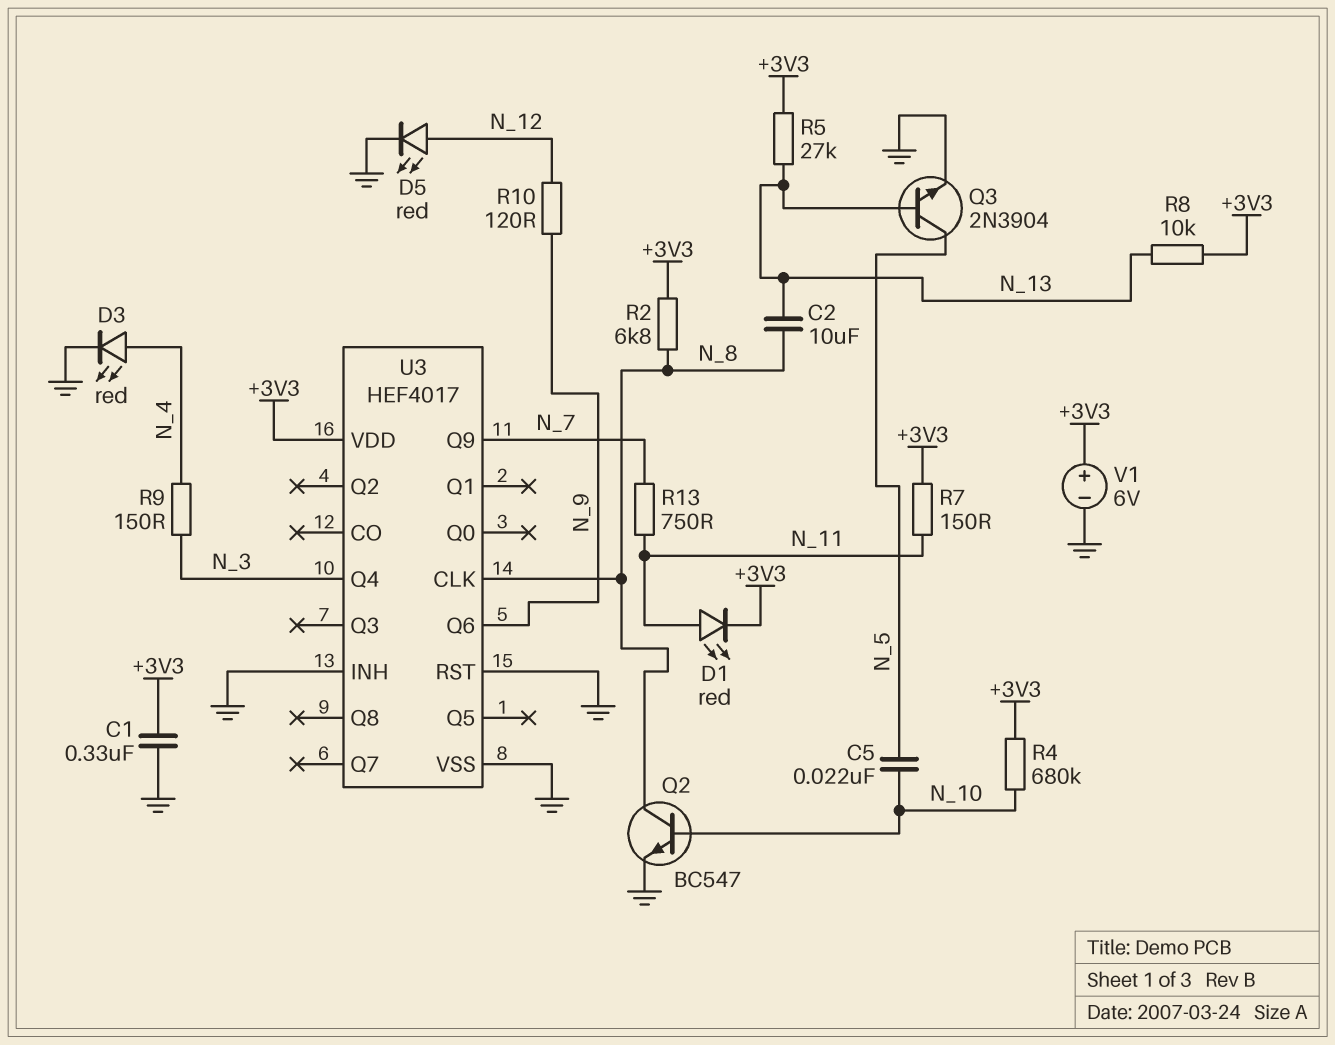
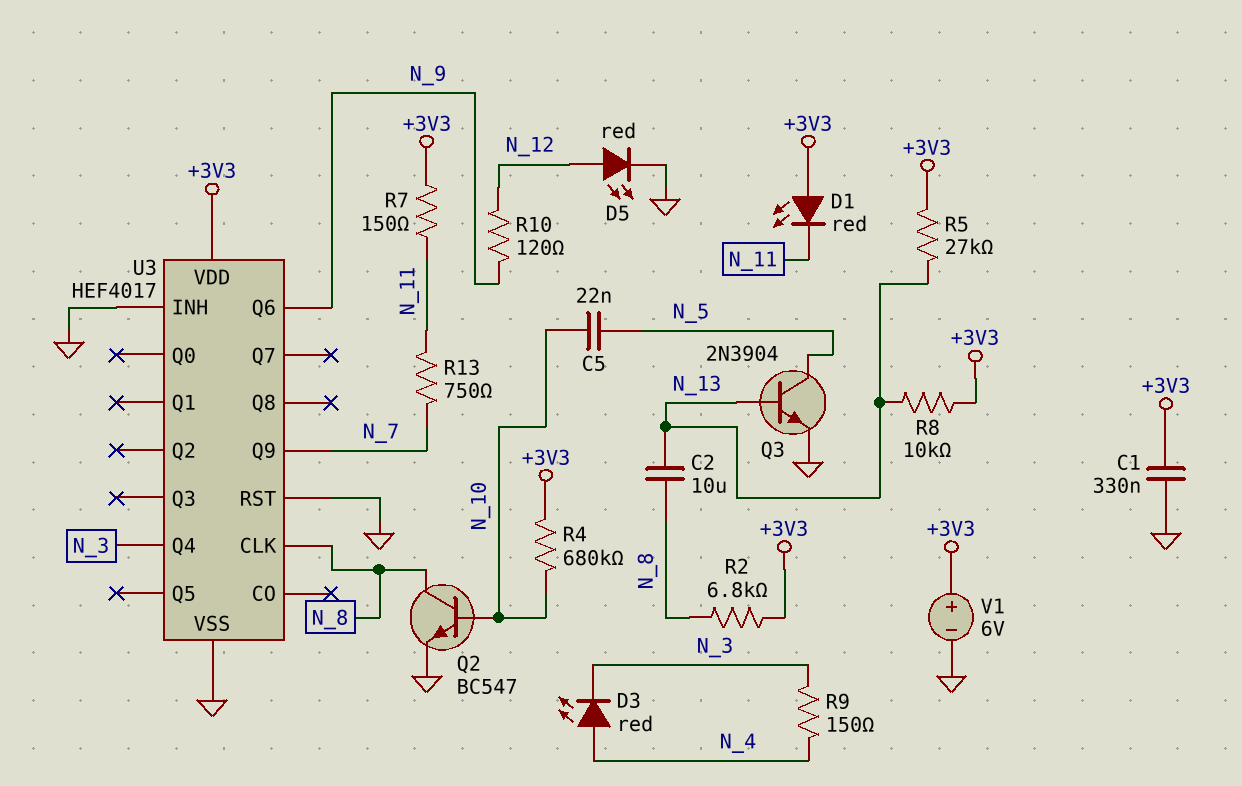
D1: LED red (A N_11, K +3V3) -> LED red (A +3V3, K N_11)
D3: LED red (A N_4, K GND) -> LED red (A N_4, K N_3)

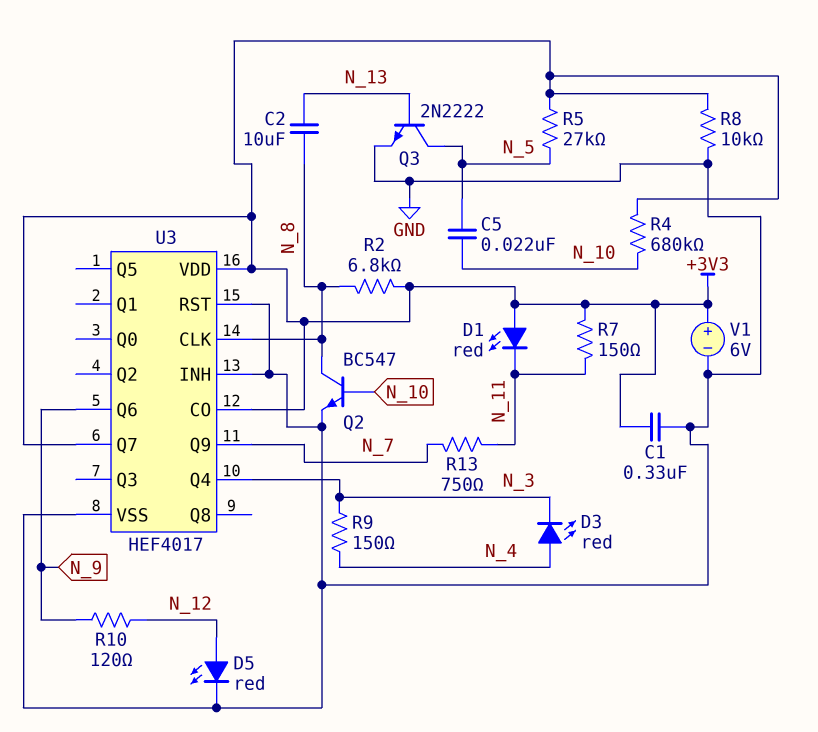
Q3: NPN 2N3904 (B N_13, C N_5, E GND) -> NPN 2N2222 (B N_13, C N_5, E GND)
R5: 27k (+3V3, N_13) -> 27k (+3V3, N_5)
R8: 10k (+3V3, N_13) -> 10k (+3V3, GND)
U3 pin CO: none -> +3V3
U3 pin Q7: none -> +3V3

